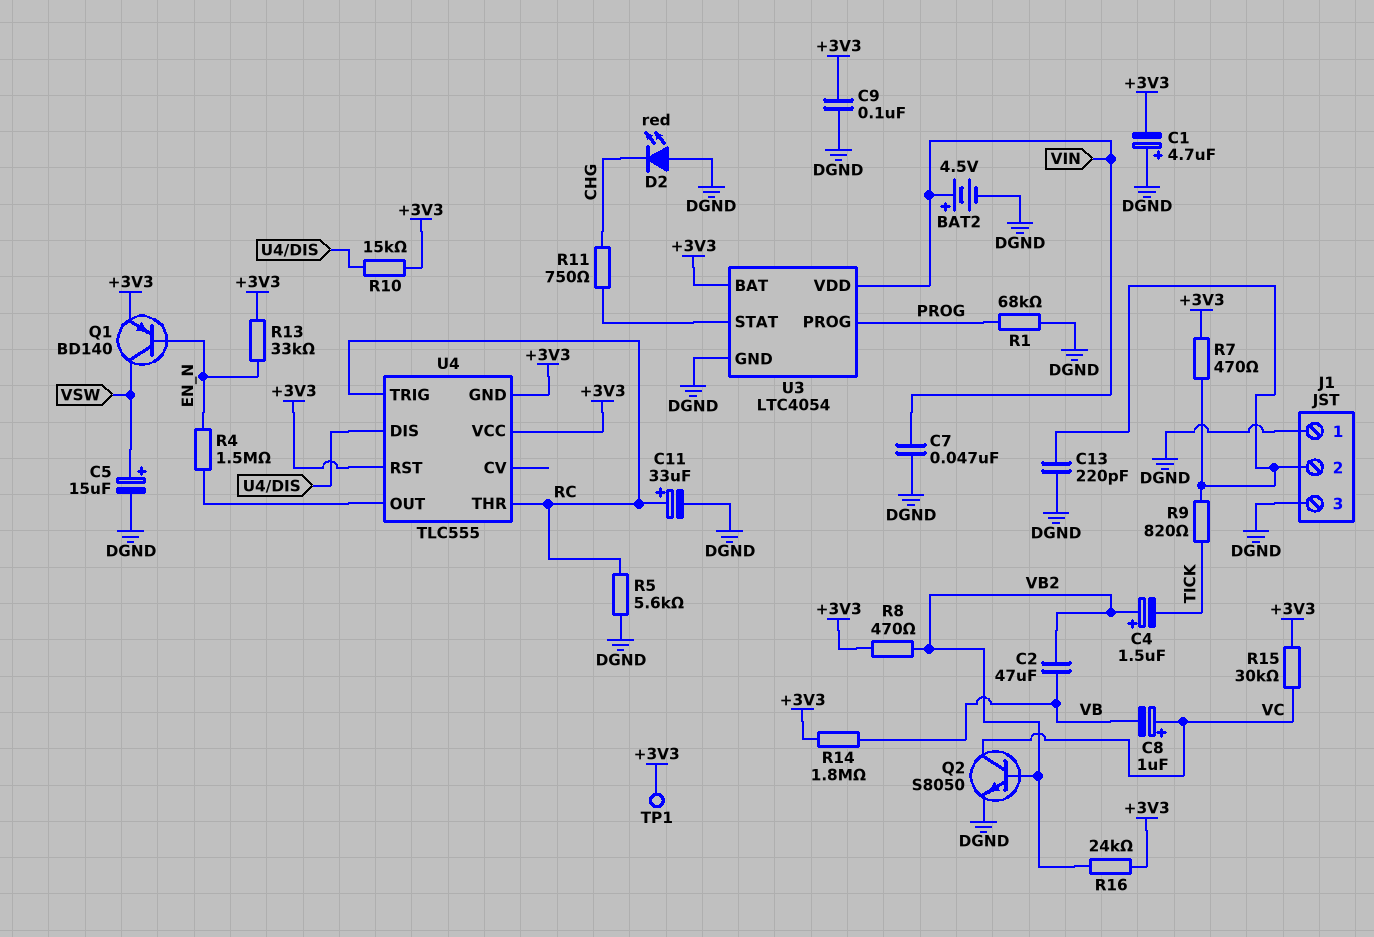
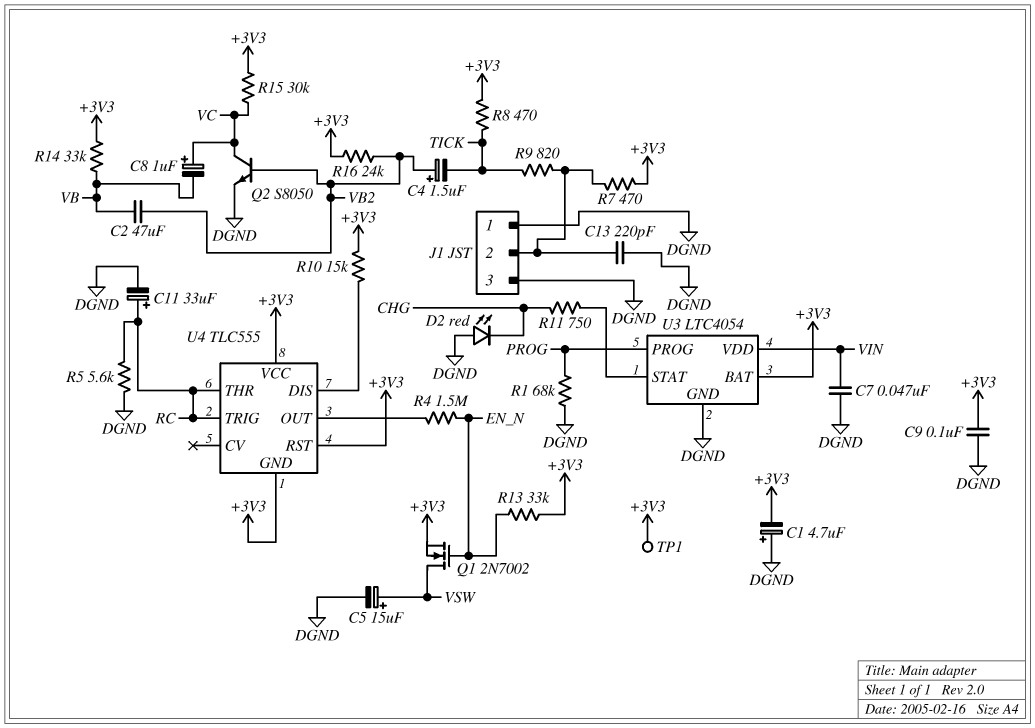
BAT2: 4.5V (plus VIN, minus DGND) -> none
Q1: PNP BD140 (B EN_N, C VSW, E +3V3) -> NMOS 2N7002 (G EN_N, D VSW, S +3V3)
R8: 470 (+3V3, VB2) -> 470 (+3V3, TICK)
R14: 1.8M (+3V3, VB) -> 33k (+3V3, VB)

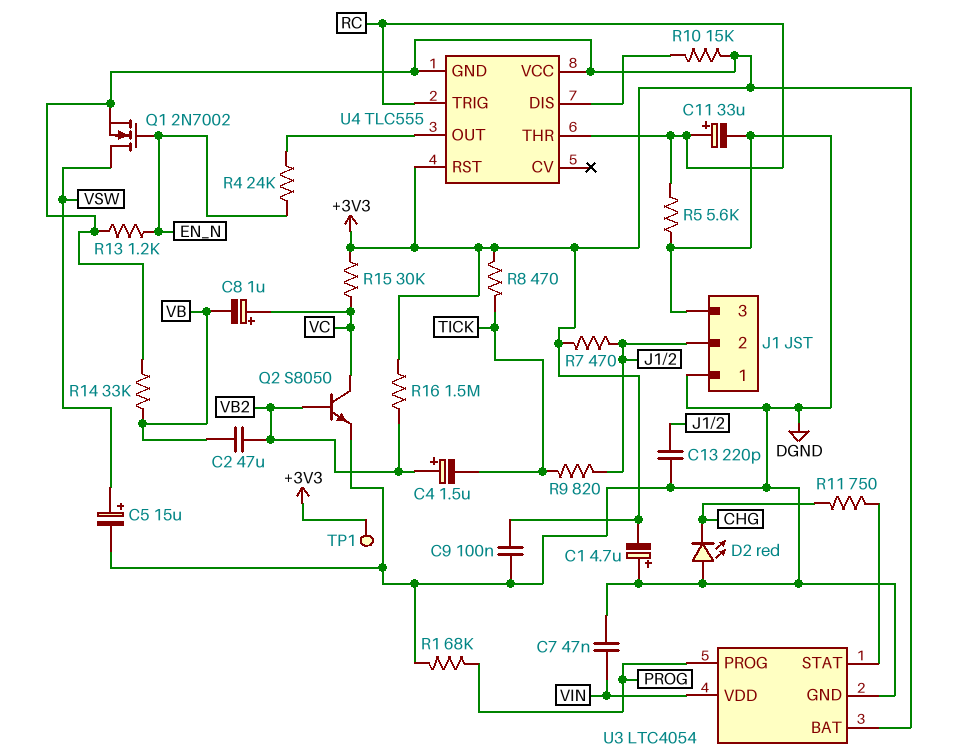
R4: 1.5M (EN_N, U4/OUT) -> 24k (EN_N, U4/OUT)
R13: 33k (+3V3, EN_N) -> 1.2k (+3V3, EN_N)
R16: 24k (+3V3, VB2) -> 1.5M (+3V3, VB2)

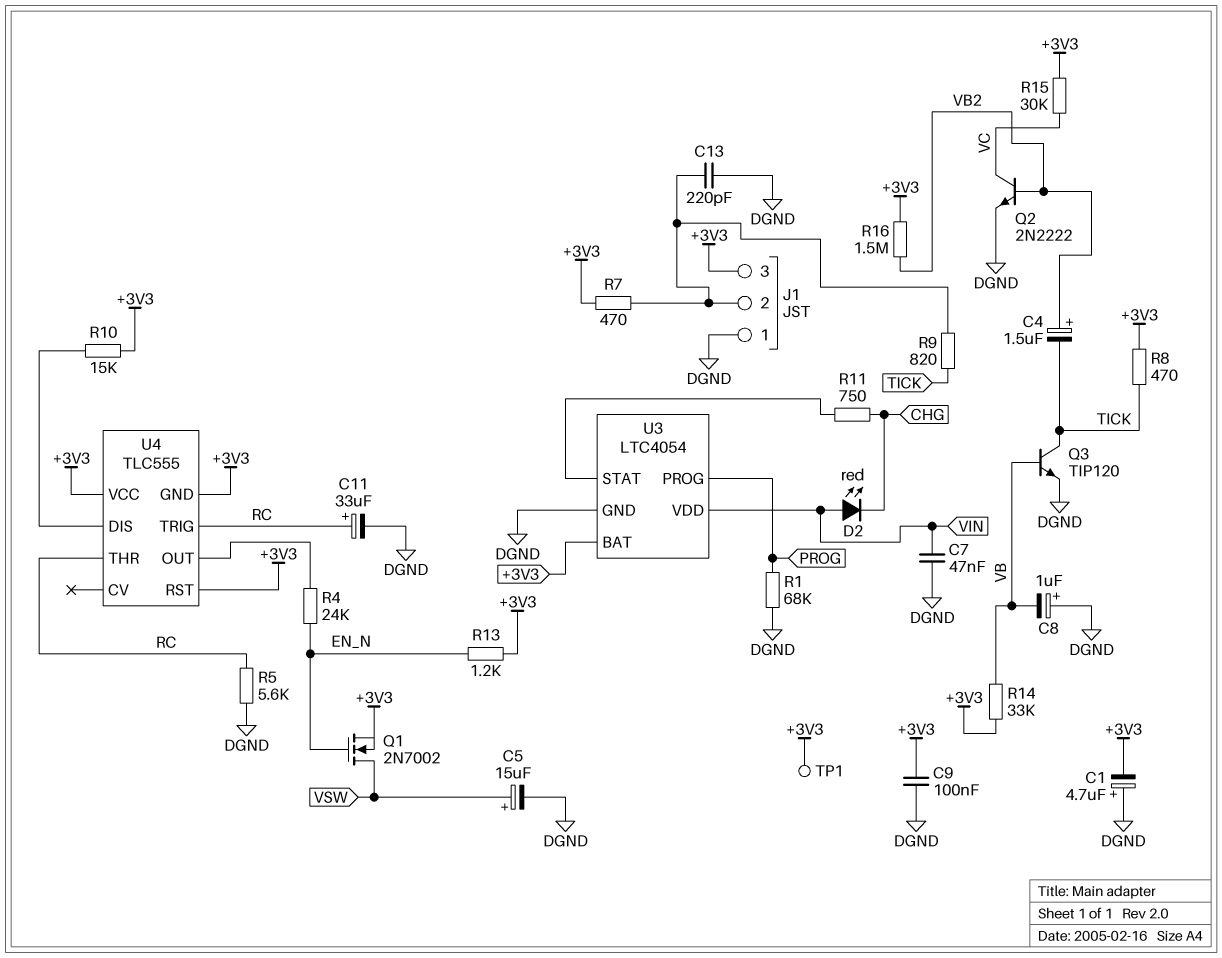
C2: 47uF (VB, VB2) -> none
C8: 1uF (plus VC, minus VB) -> 1uF (plus DGND, minus VB)
D2: LED red (A DGND, K CHG) -> LED red (A VIN, K CHG)
J1 pin 3: DGND -> +3V3
Q2: NPN S8050 (B VB2, C VC, E DGND) -> NPN 2N2222 (B VB2, C VC, E DGND)
Q3: none -> NPN TIP120 (B VB, C TICK, E DGND)

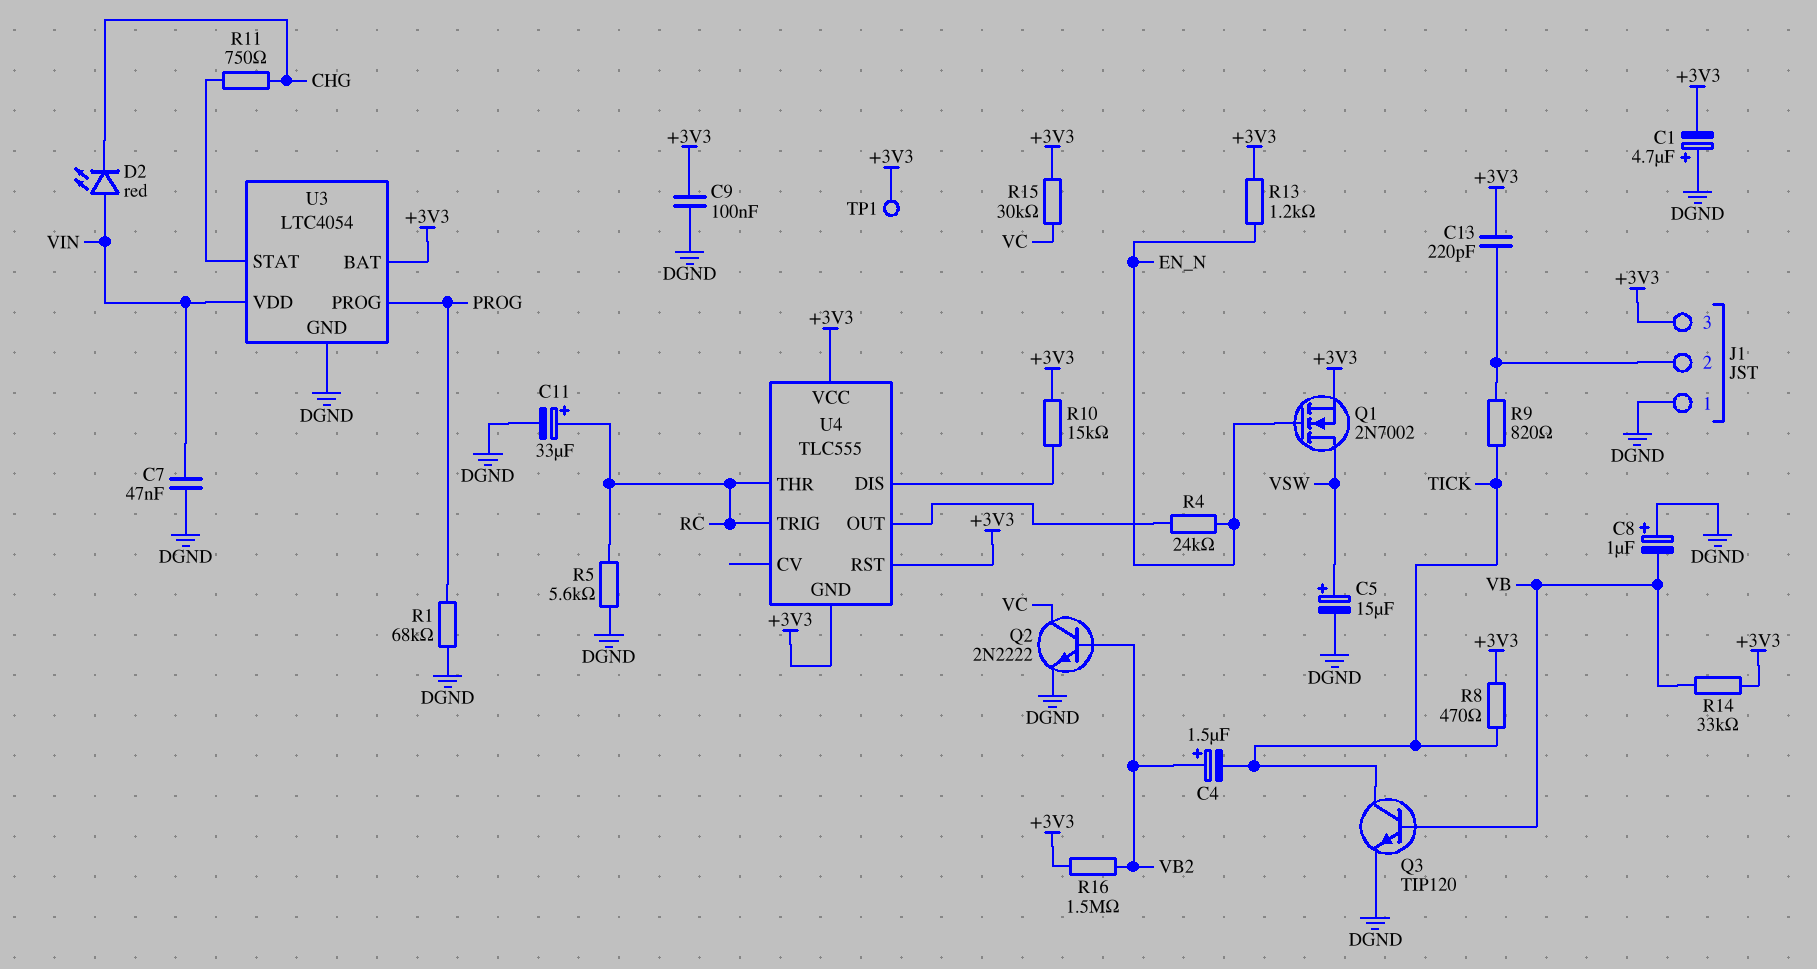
C13: 220pF (DGND, J1/2) -> 220pF (+3V3, J1/2)
R7: 470 (+3V3, J1/2) -> none

